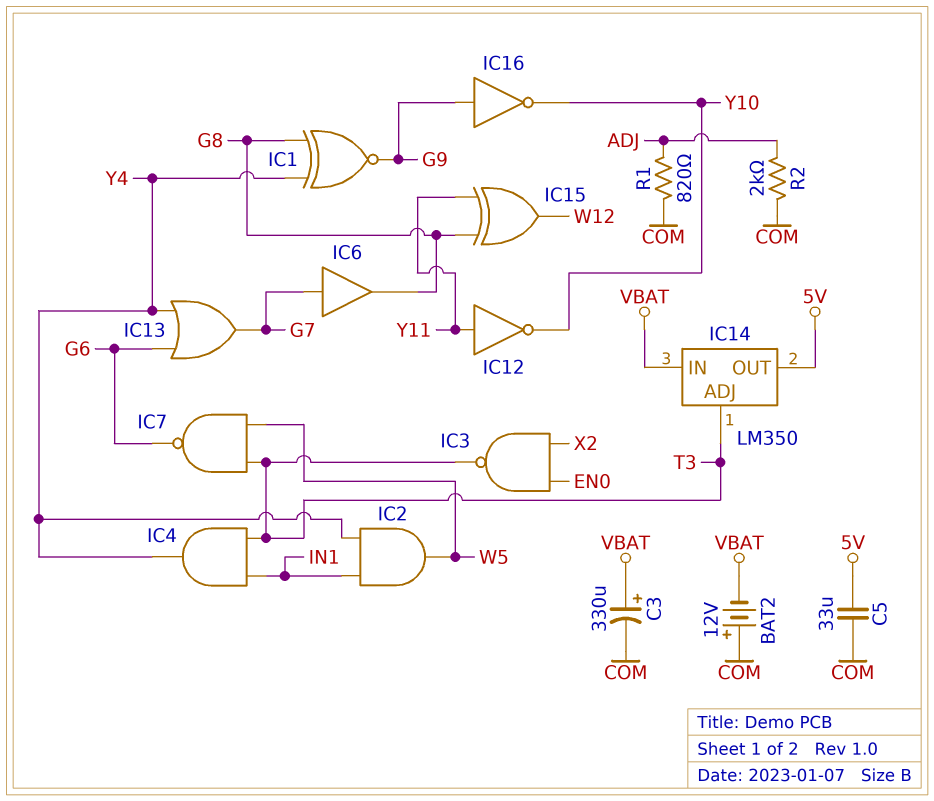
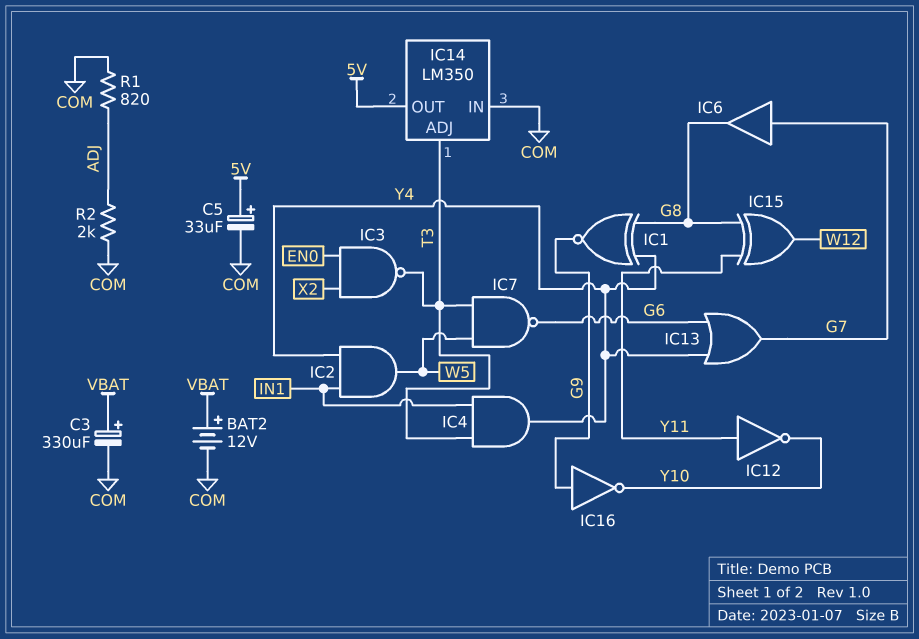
BAT2: 12V (plus COM, minus VBAT) -> 12V (plus VBAT, minus COM)
C5: 33uF (5V, COM) -> 33uF (plus 5V, minus COM)
IC14 pin IN: VBAT -> COM

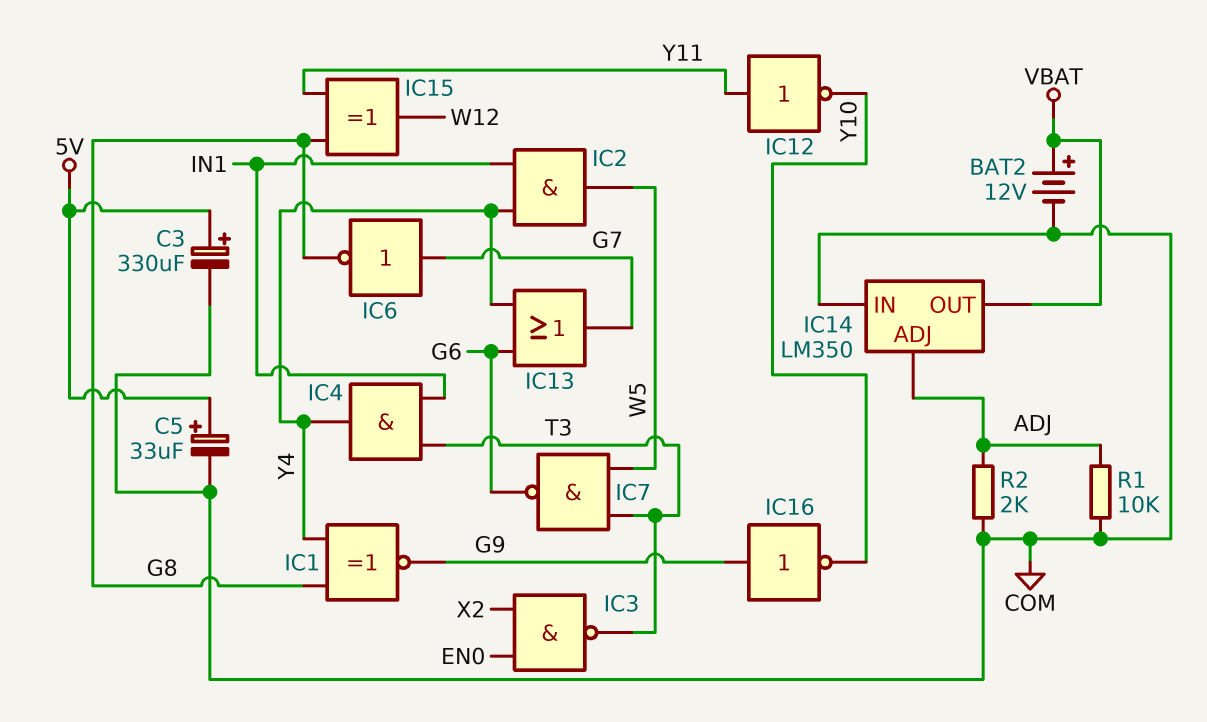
C3: 330uF (plus VBAT, minus COM) -> 330uF (plus 5V, minus COM)
IC6: buffer (in G7, out G8) -> NOT (in G7, out G8)
IC14 pin ADJ: T3 -> ADJ
IC14 pin OUT: 5V -> VBAT
R1: 820 (ADJ, COM) -> 10k (ADJ, COM)

